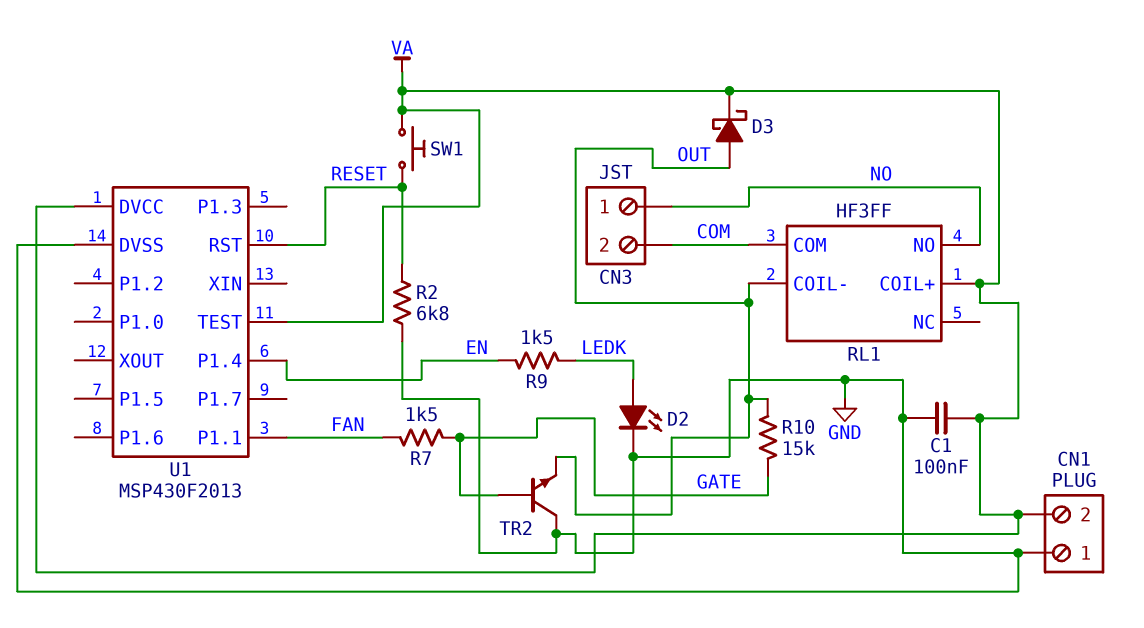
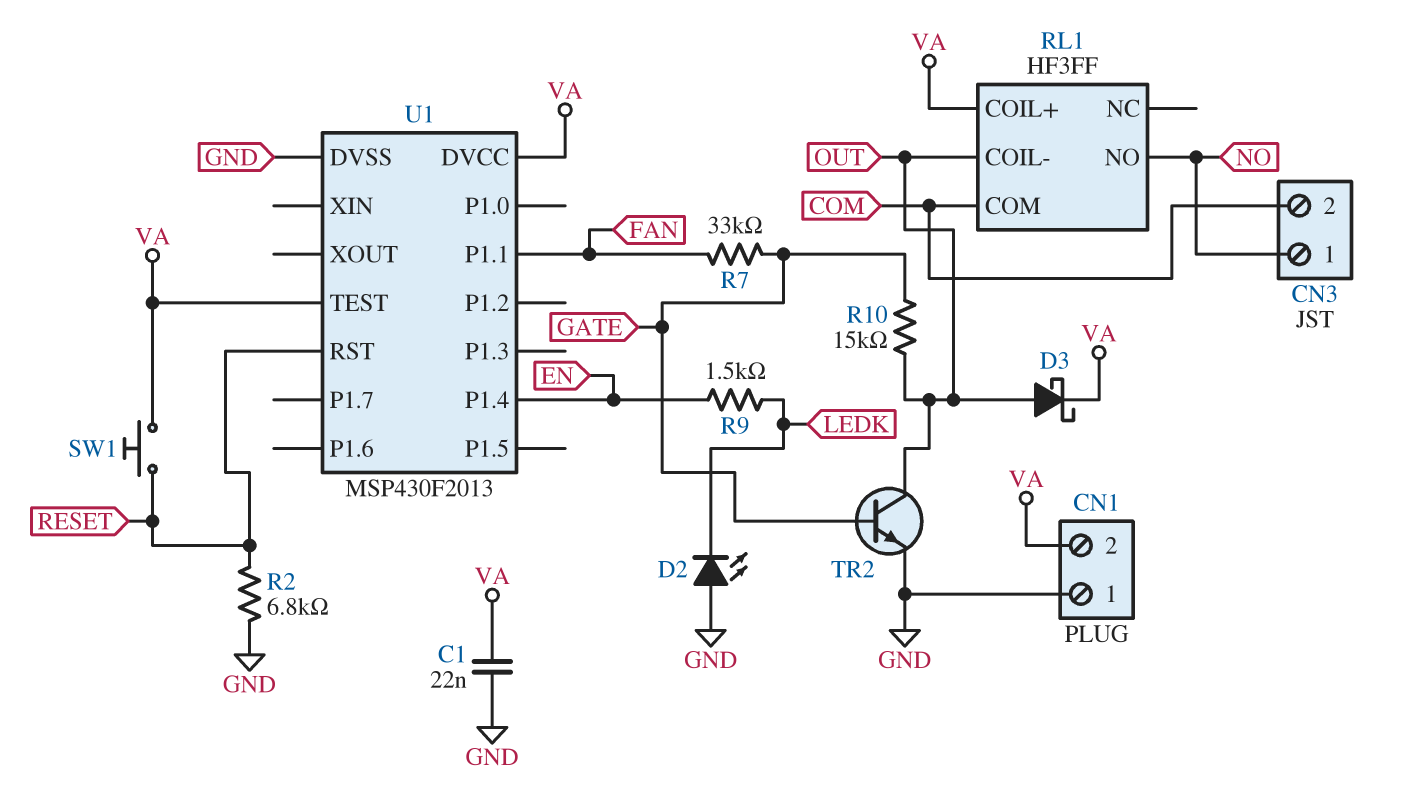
C1: 100nF (GND, VA) -> 22nF (GND, VA)
D2: LED (A LEDK, K GND) -> LED (A GND, K LEDK)
R7: 1.5k (FAN, GATE) -> 33k (FAN, GATE)
TR2: NPN (B GATE, C GND, E OUT) -> NPN (B GATE, C OUT, E GND)

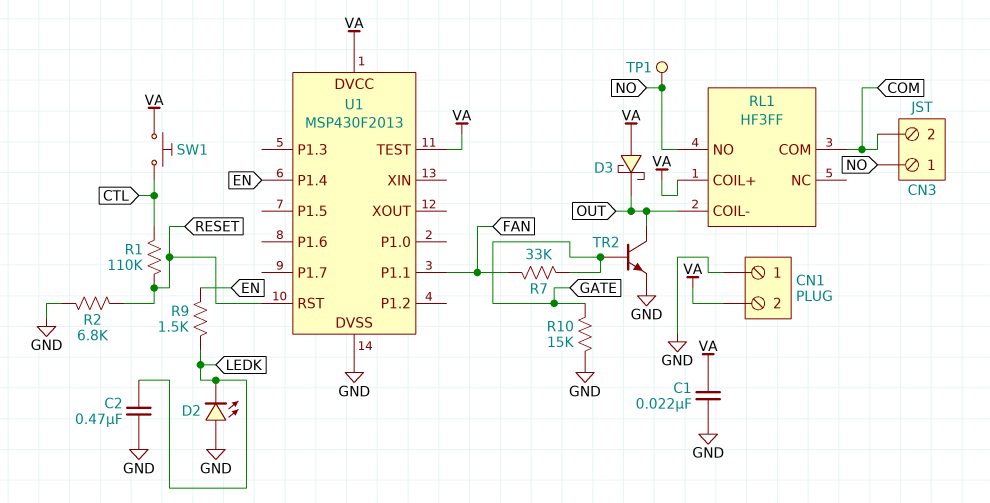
C2: none -> 470nF (GND, LEDK)
D3: schottky (A OUT, K VA) -> schottky (A VA, K OUT)
R1: none -> 110k (CTL, RESET)
R10: 15k (GATE, OUT) -> 15k (GATE, GND)
SW1: button (RESET, VA) -> button (CTL, VA)
TP1: none -> test point (NO)

